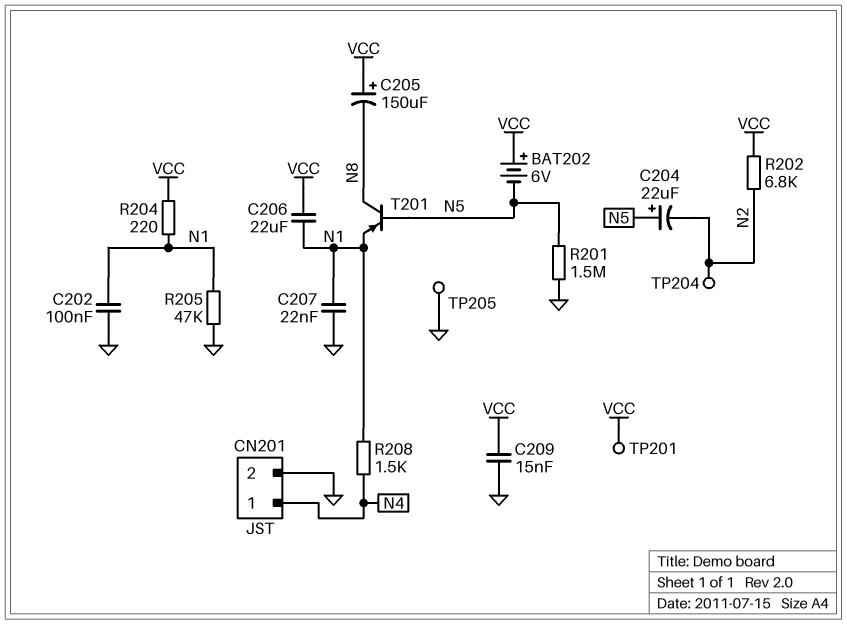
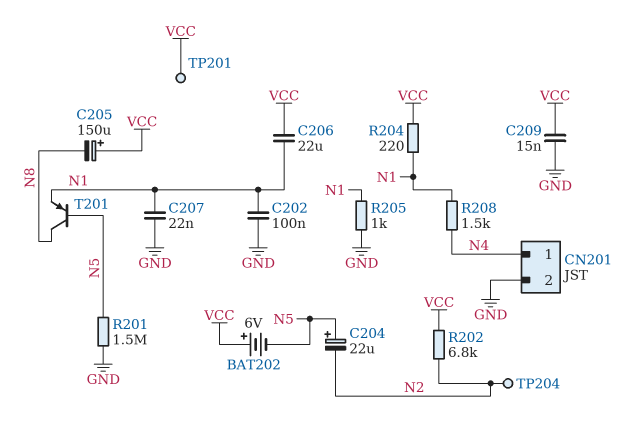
R205: 47k (GND, N1) -> 1k (GND, N1)
TP205: test point (GND) -> none

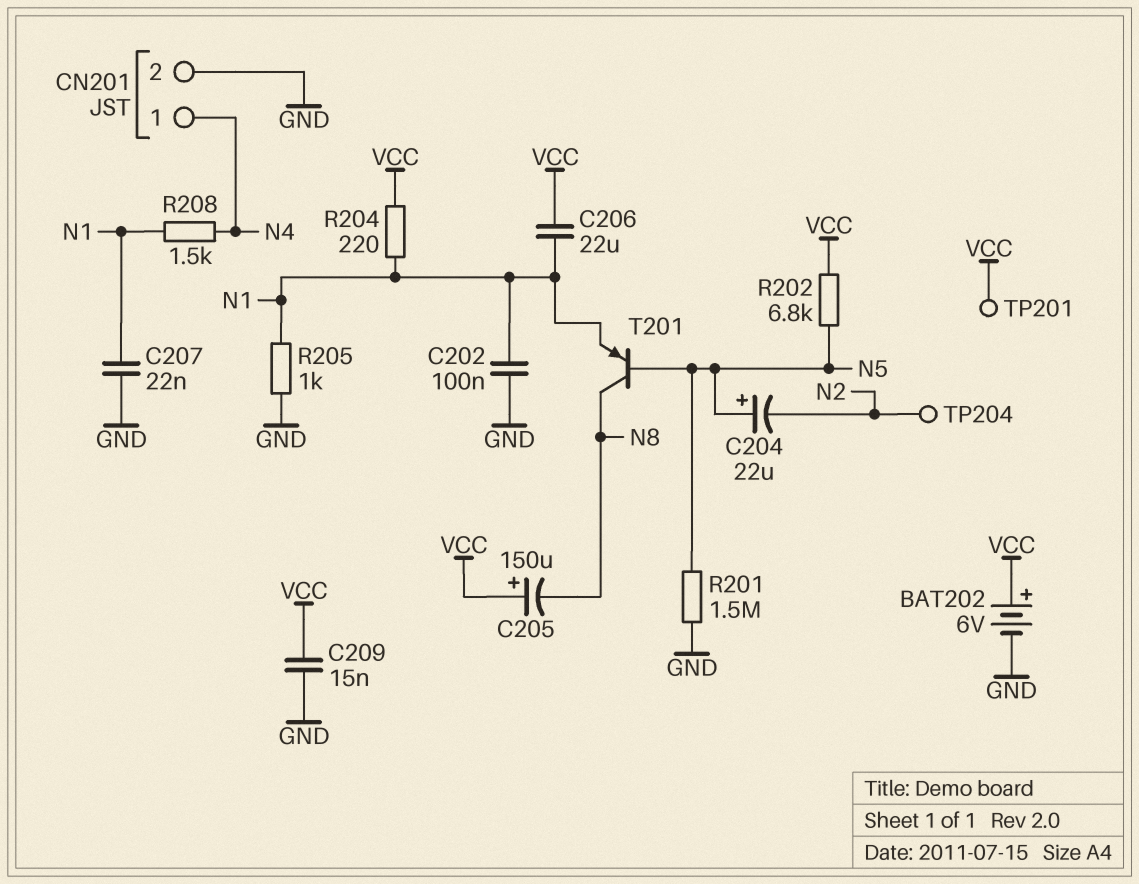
BAT202: 6V (plus VCC, minus N5) -> 6V (plus VCC, minus GND)
R202: 6.8k (N2, VCC) -> 6.8k (N5, VCC)

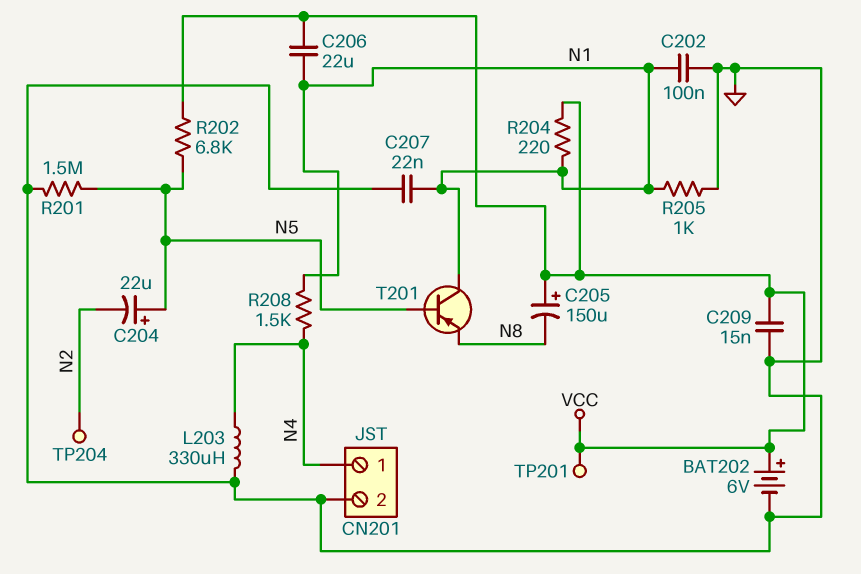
L203: none -> 330uH (GND, N4)
T201: PNP (B N5, C N8, E N1) -> PNP (B N5, C N1, E N8)

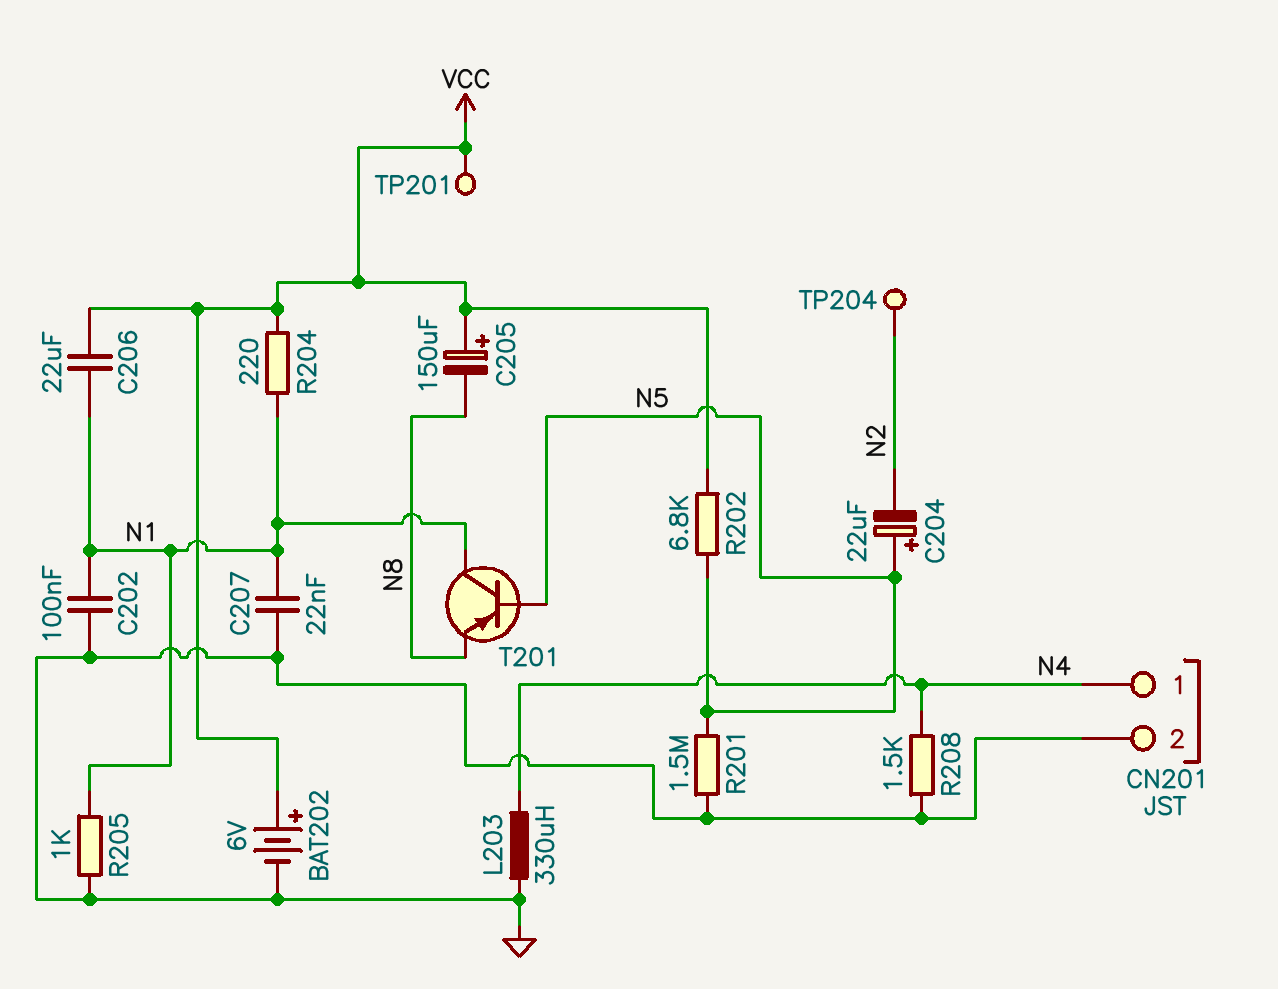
C209: 15nF (GND, VCC) -> none
R208: 1.5k (N1, N4) -> 1.5k (GND, N4)

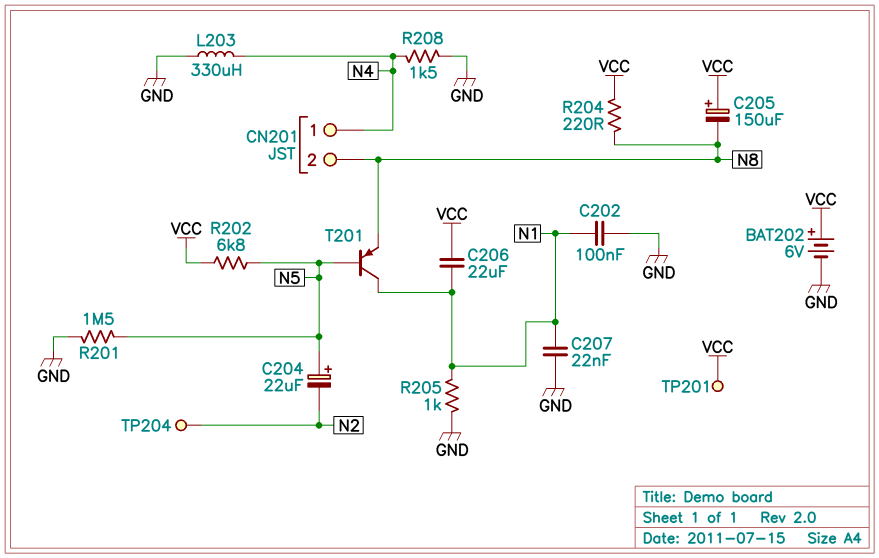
CN201 pin 2: GND -> N8
R204: 220 (N1, VCC) -> 220 (N8, VCC)

